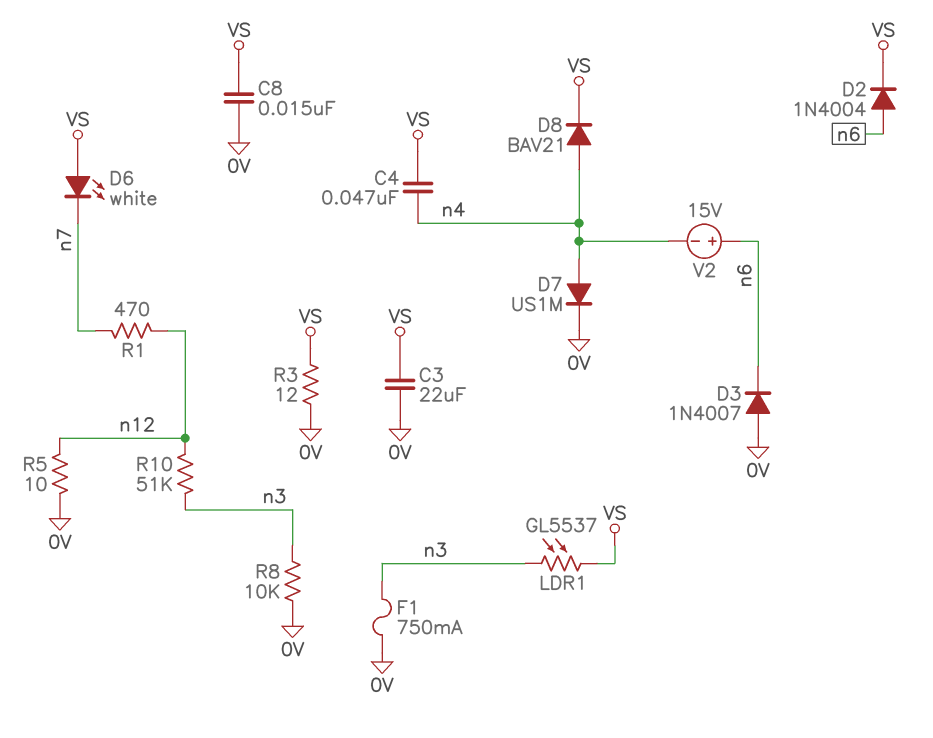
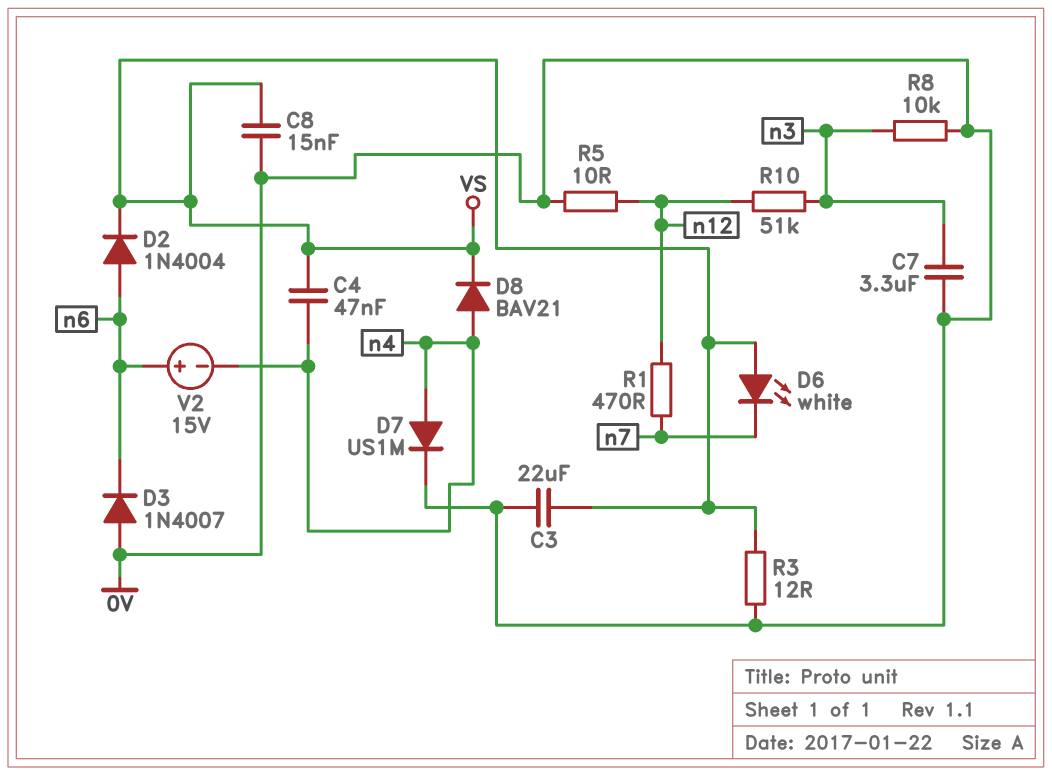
C7: none -> 3.3uF (0V, n3)
F1: 750mA (0V, n3) -> none
LDR1: GL5537 (VS, n3) -> none

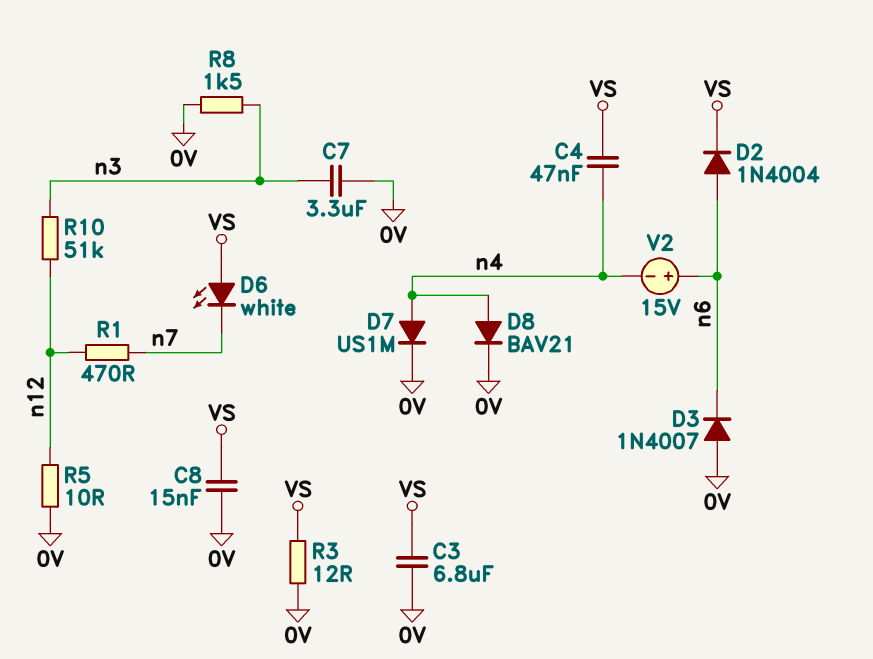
C3: 22uF (0V, VS) -> 6.8uF (0V, VS)
D8: diode BAV21 (A n4, K VS) -> diode BAV21 (A n4, K 0V)
R8: 10k (0V, n3) -> 1.5k (0V, n3)

